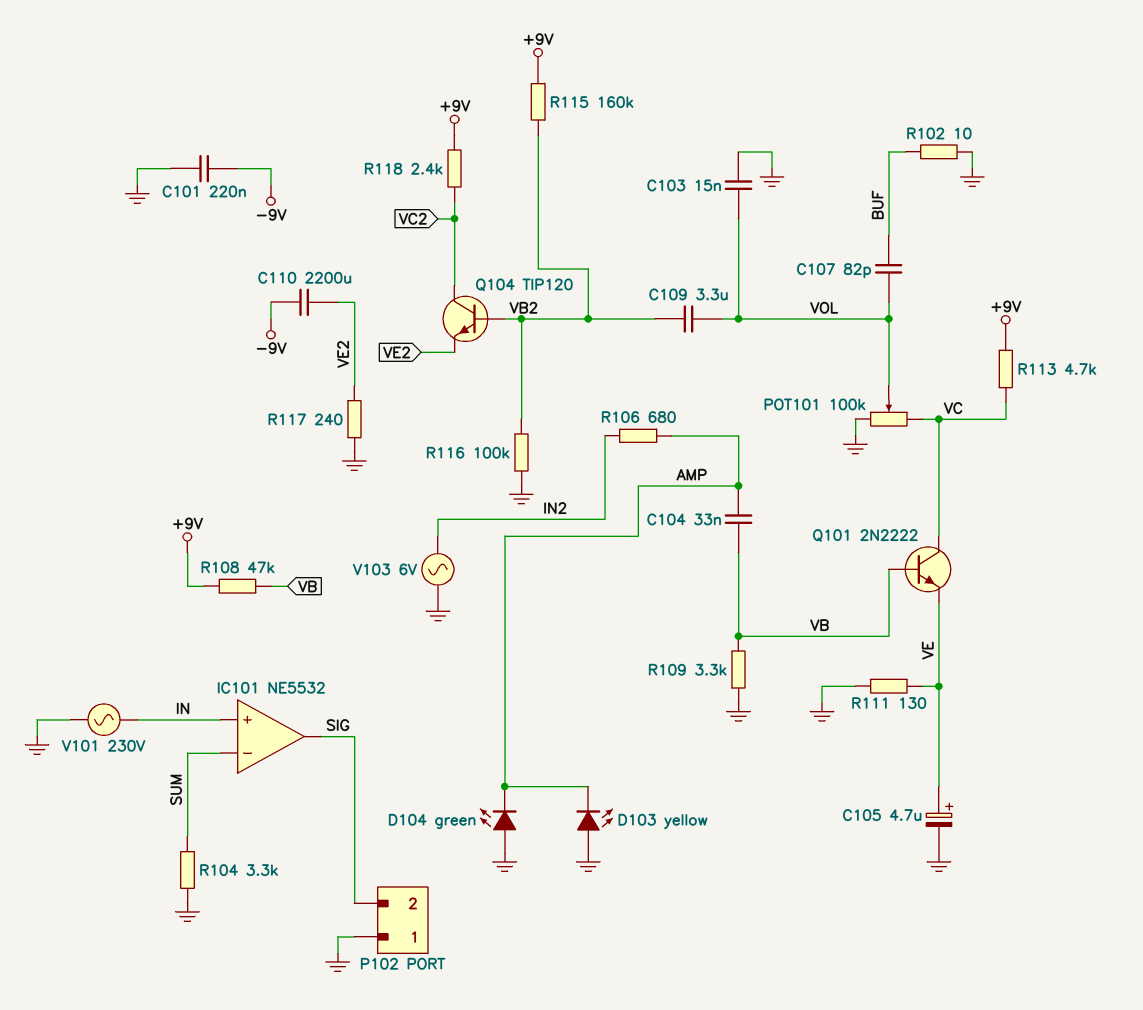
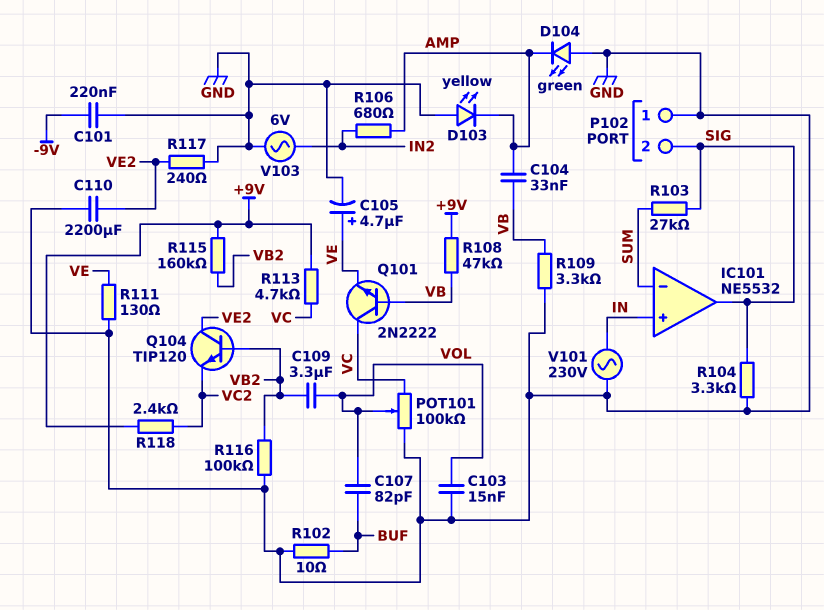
C110: 2200uF (-9V, VE2) -> 2200uF (GND, VE2)
Q104: NPN TIP120 (B VB2, C VC2, E VE2) -> NPN TIP120 (B VB2, C VE2, E VC2)
R103: none -> 27k (SIG, SUM)
R104: 3.3k (GND, SUM) -> 3.3k (GND, SIG)

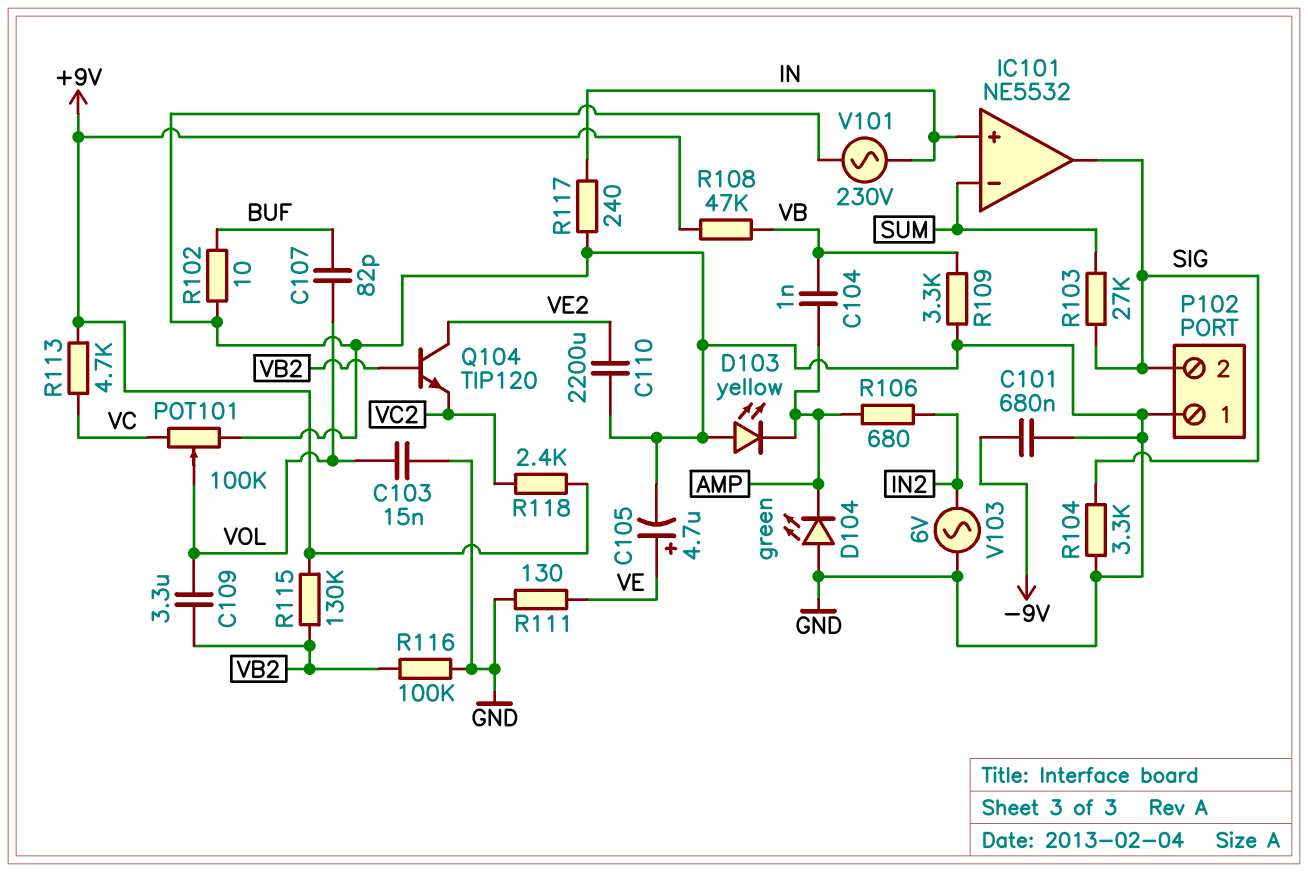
C101: 220nF (-9V, GND) -> 680nF (-9V, GND)
C104: 33nF (AMP, VB) -> 1nF (AMP, VB)
Q101: NPN 2N2222 (B VB, C VC, E VE) -> none
R115: 160k (+9V, VB2) -> 130k (+9V, VB2)
R117: 240 (GND, VE2) -> 240 (GND, IN)

